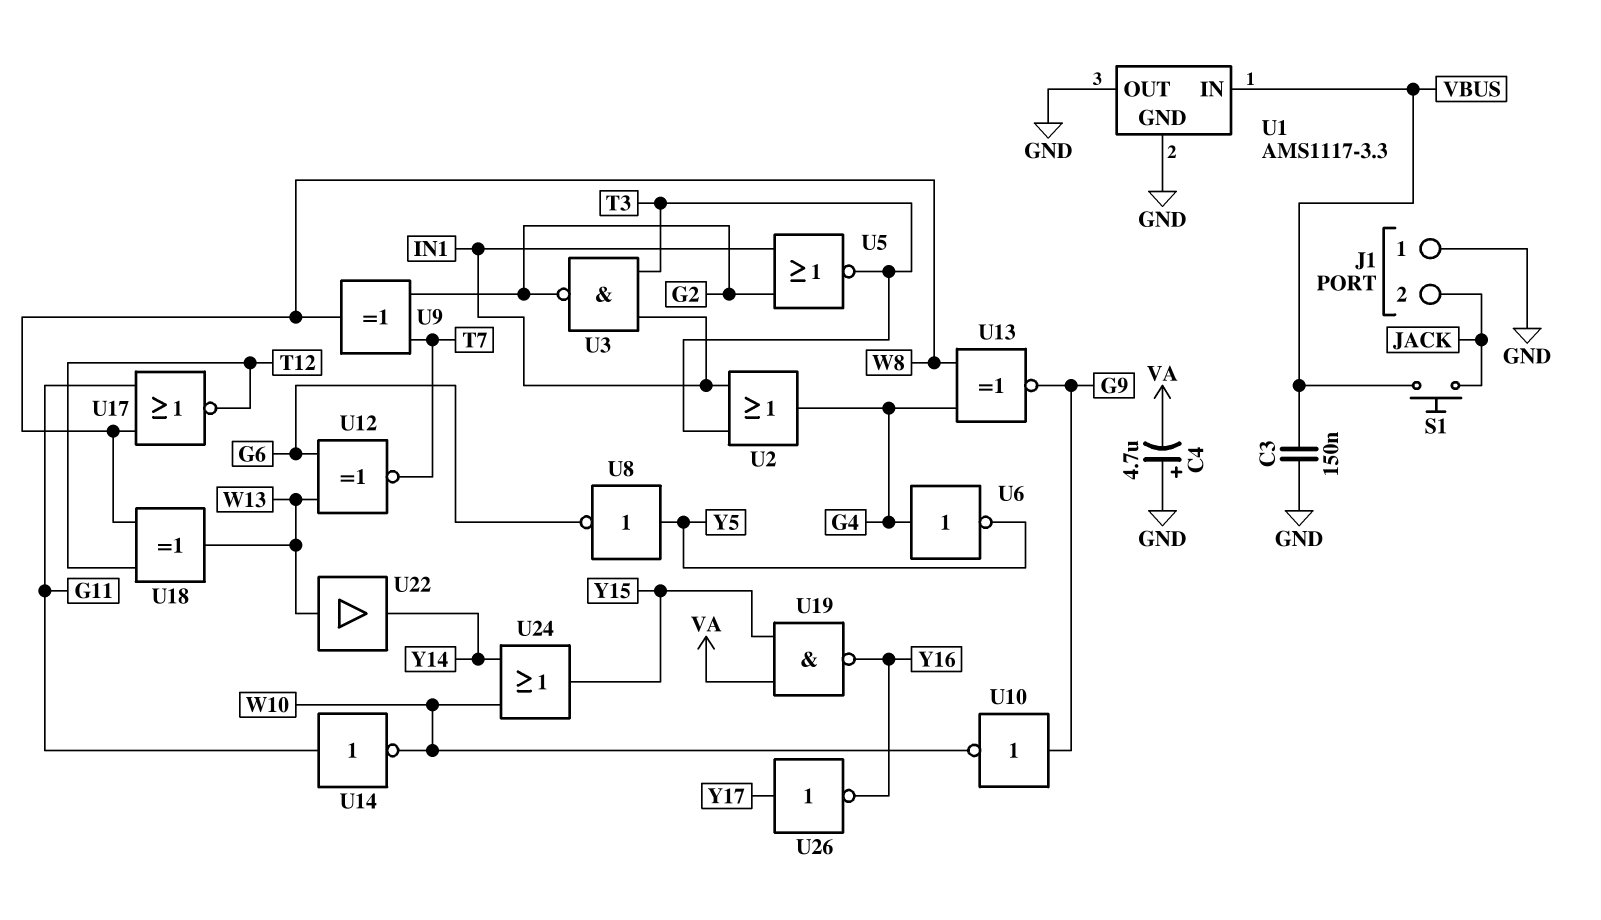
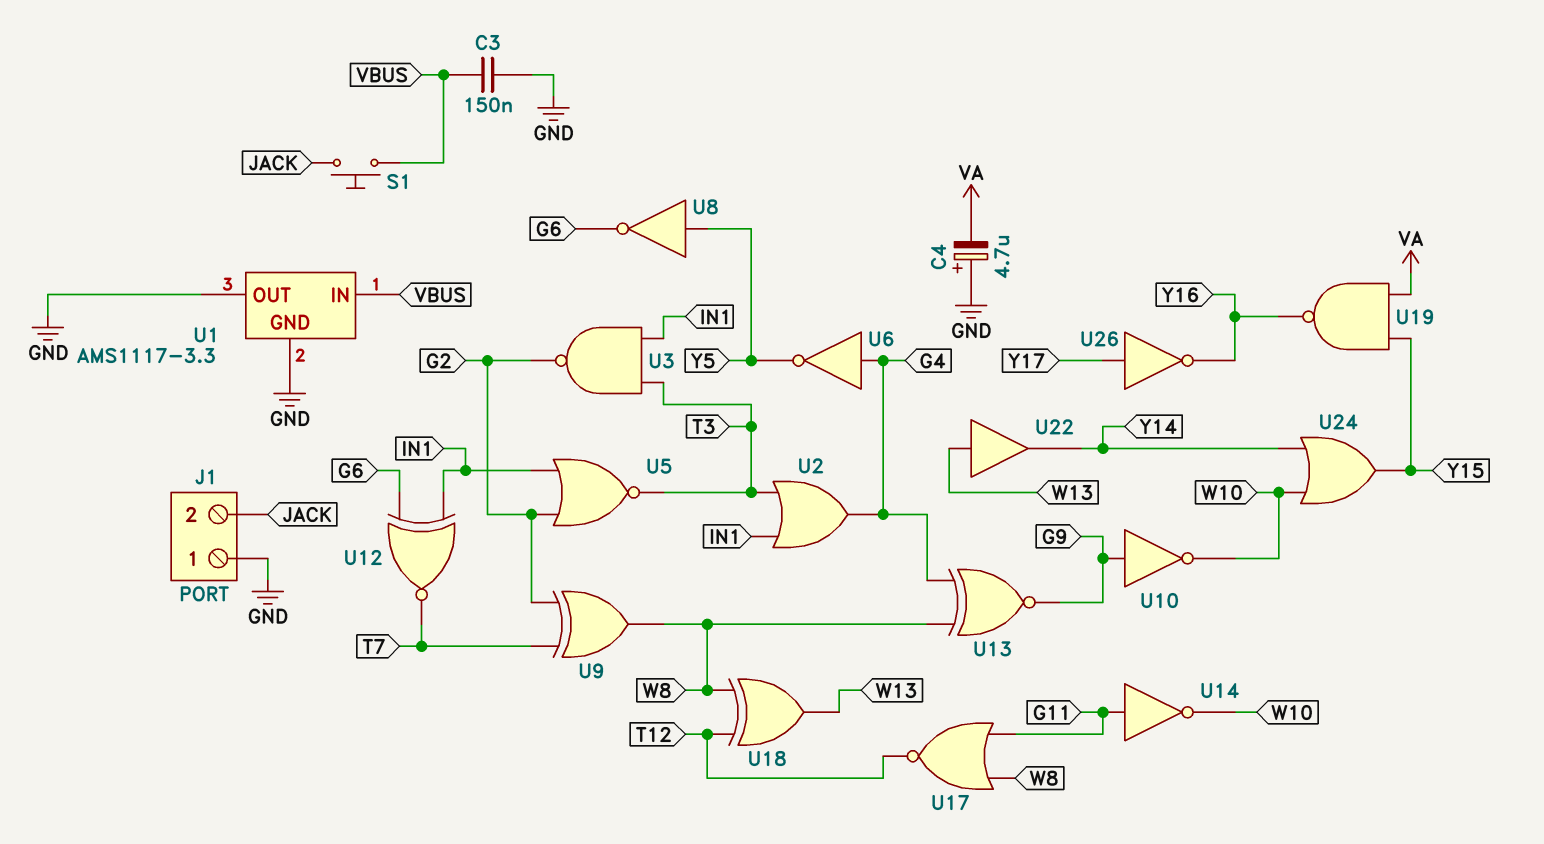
U12: XNOR (in G6, in W13, out T7) -> XNOR (in G6, in IN1, out T7)

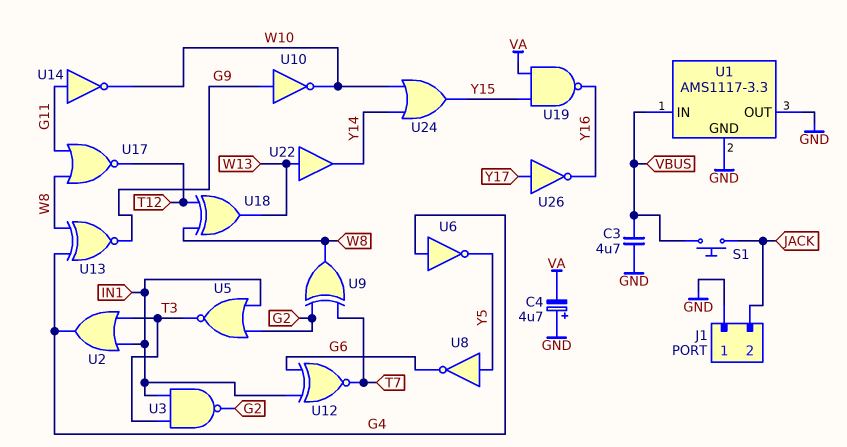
C3: 150nF (GND, VBUS) -> 4.7uF (GND, VBUS)

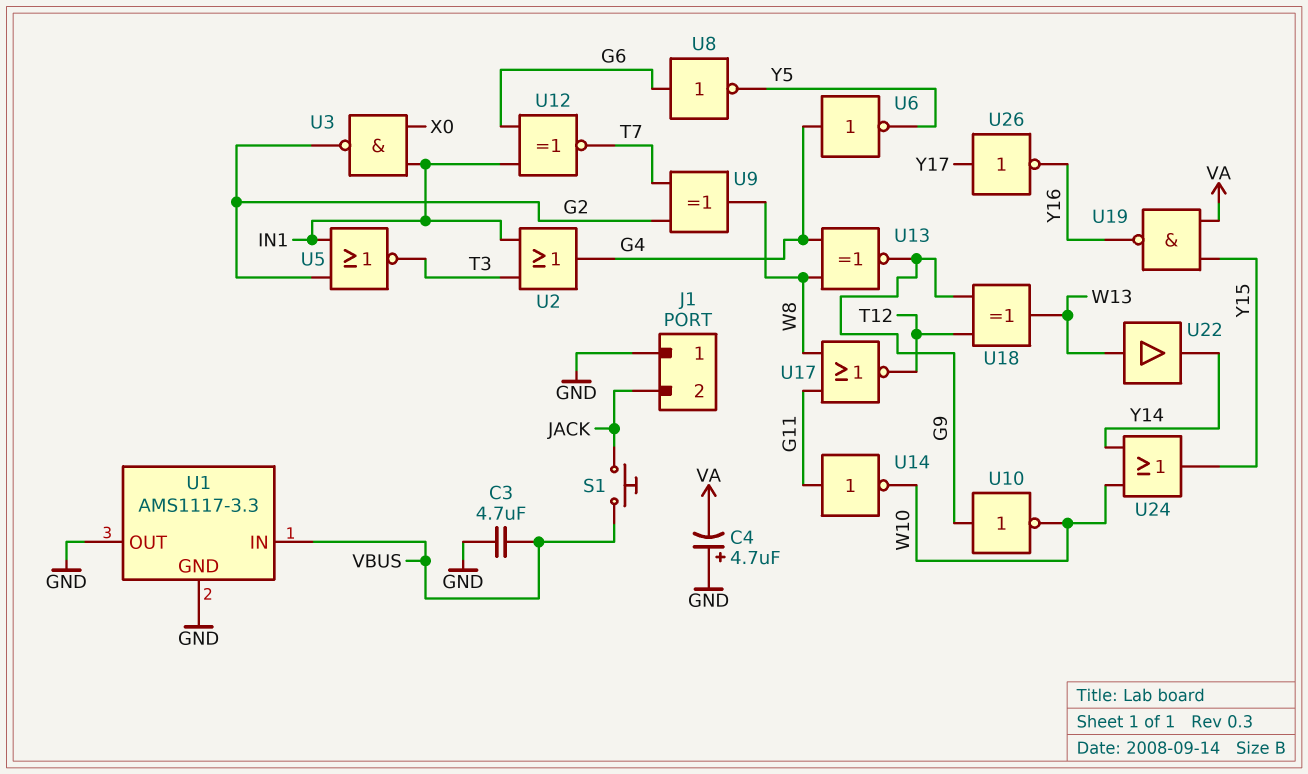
U3: NAND (in IN1, in T3, out G2) -> NAND (in IN1, in X0, out G2)
U8: NOT (in Y5, out G6) -> NOT (in G6, out Y5)
U18: XOR (in T12, in W8, out W13) -> XOR (in G9, in T12, out W13)

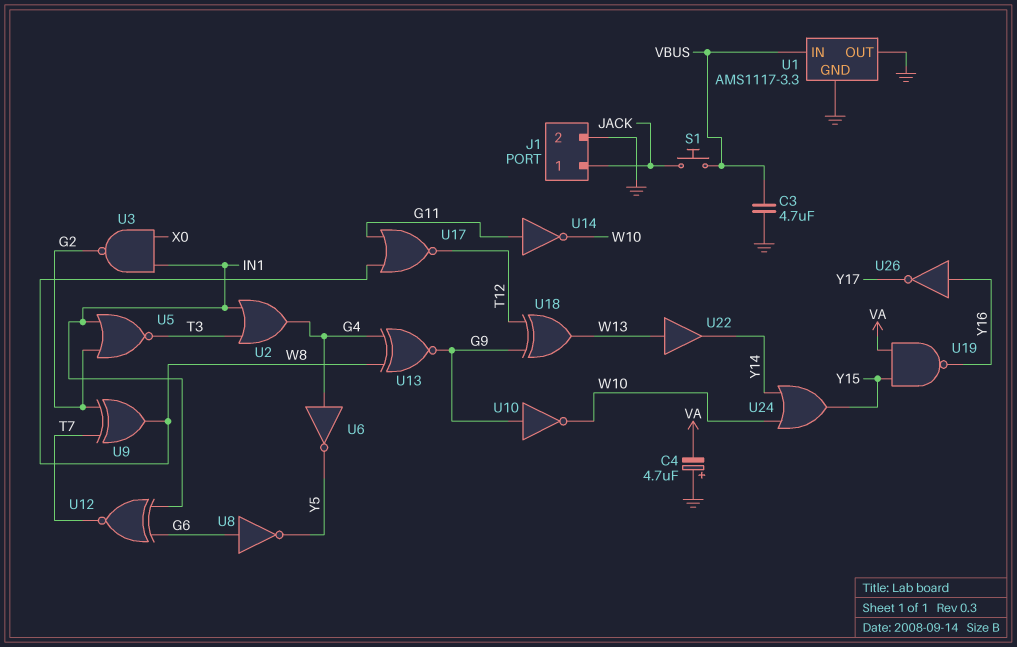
J1 pin 1: GND -> JACK
J1 pin 2: JACK -> GND
U26: NOT (in Y17, out Y16) -> NOT (in Y16, out Y17)

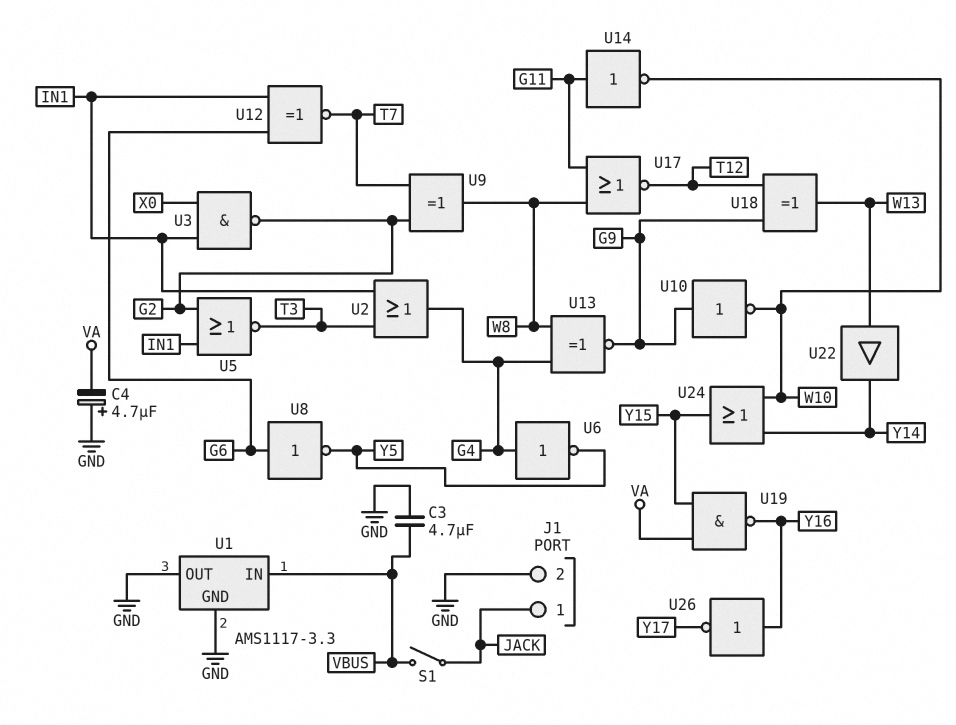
S1: button (JACK, VBUS) -> switch (JACK, VBUS)

